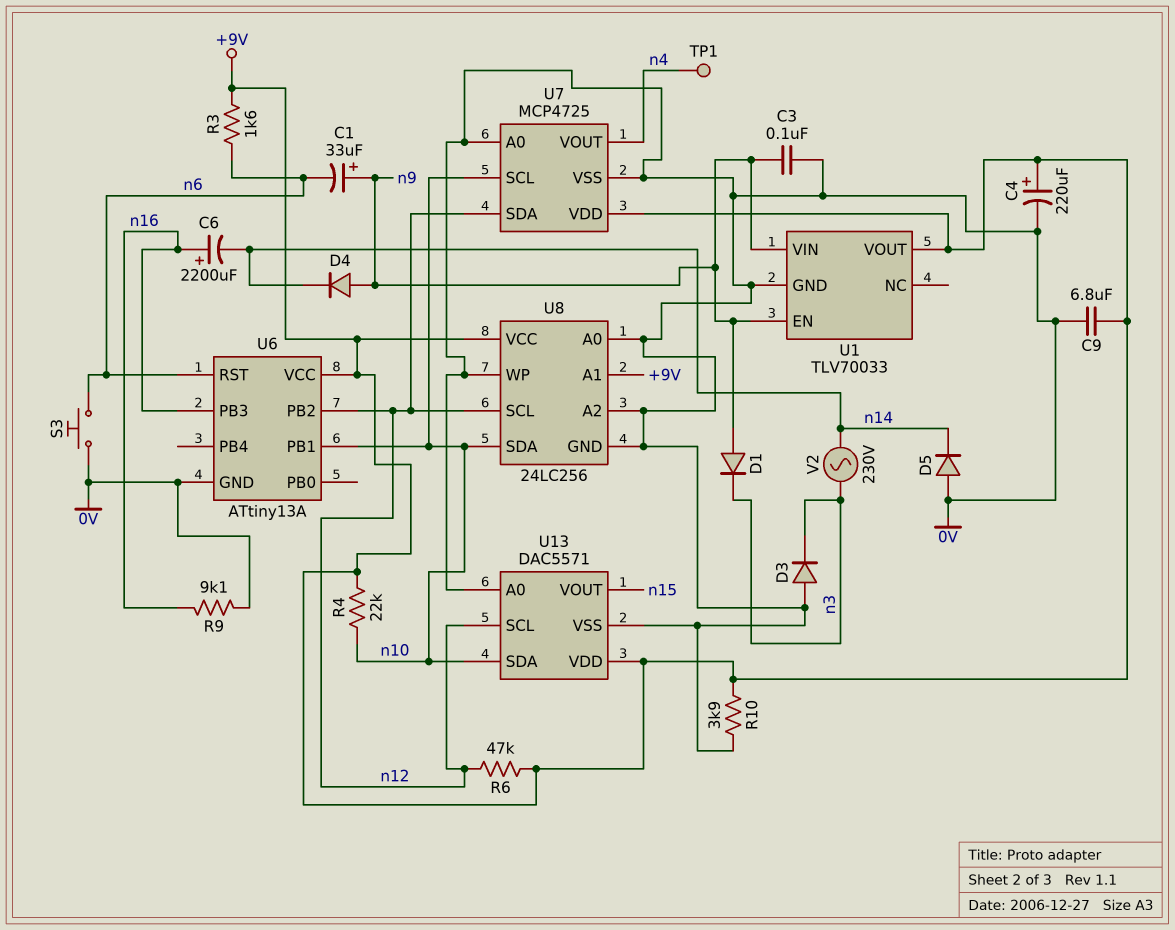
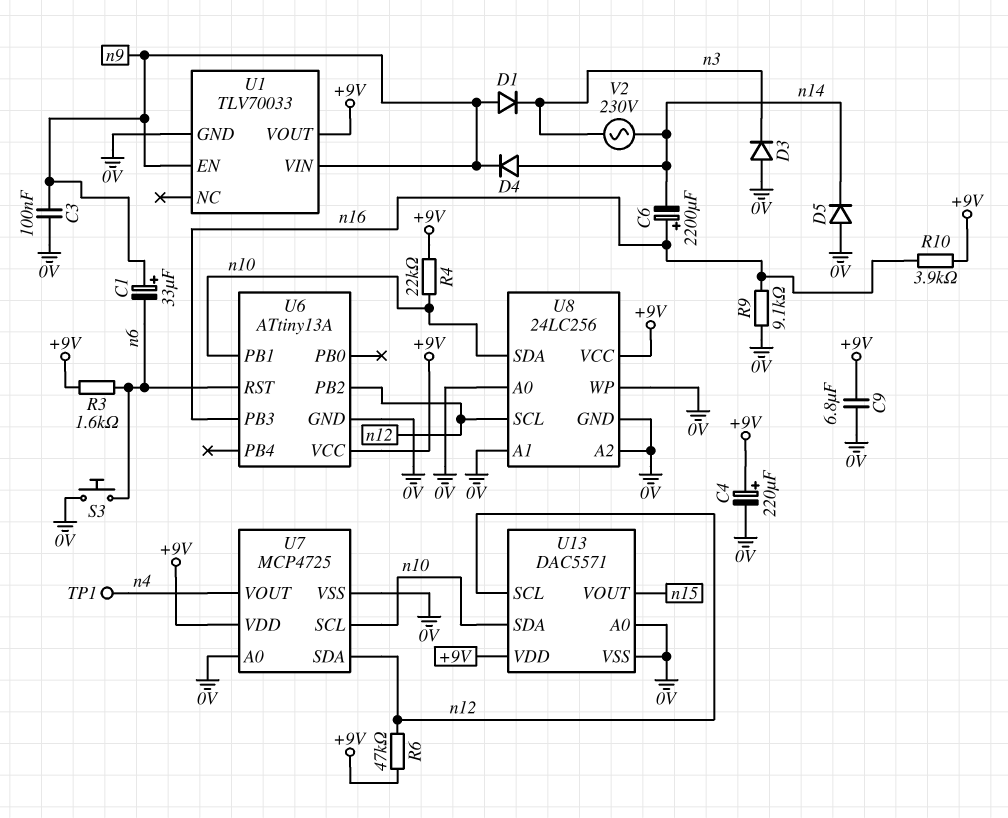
D4: diode (A n9, K n14) -> diode (A n14, K n9)
R10: 3.9k (+9V, 0V) -> 3.9k (+9V, n16)
U8 pin A1: +9V -> 0V

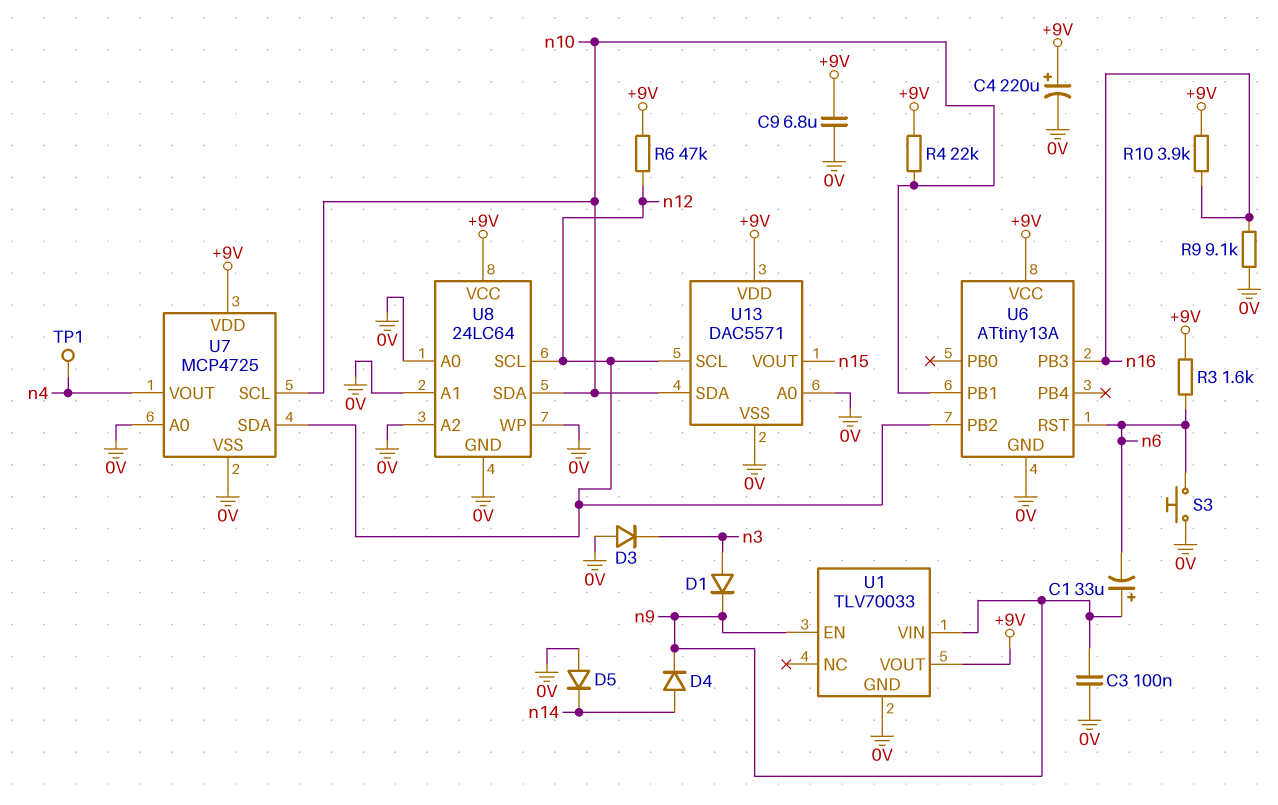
C6: 2200uF (plus n16, minus n14) -> none
D1: diode (A n9, K n3) -> diode (A n3, K n9)
U8: 24LC256 -> 24LC64
V2: AC 230V (n3, n14) -> none

